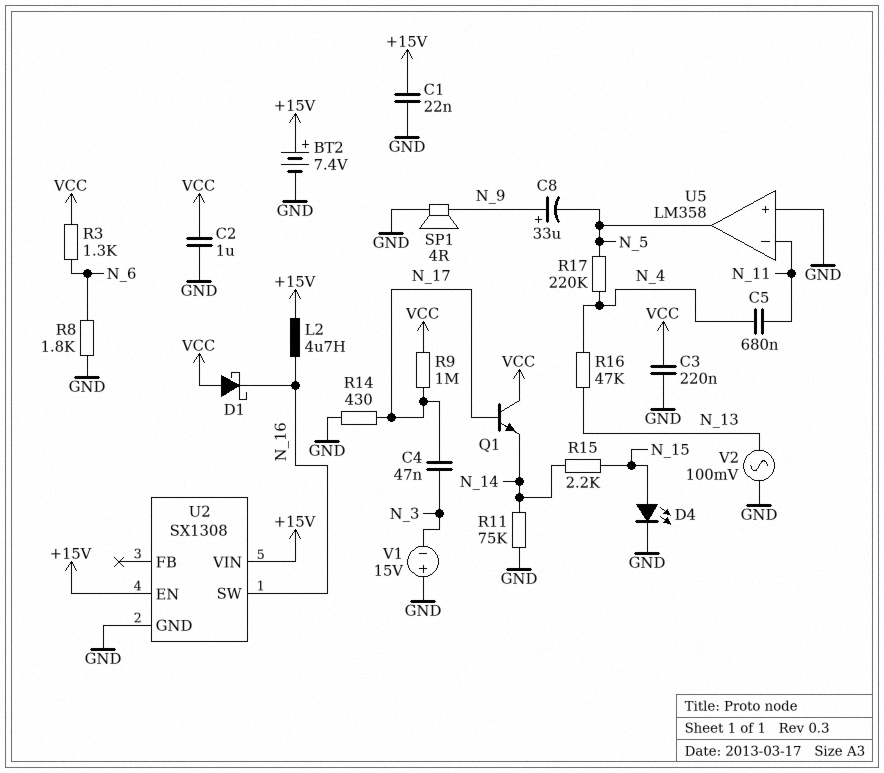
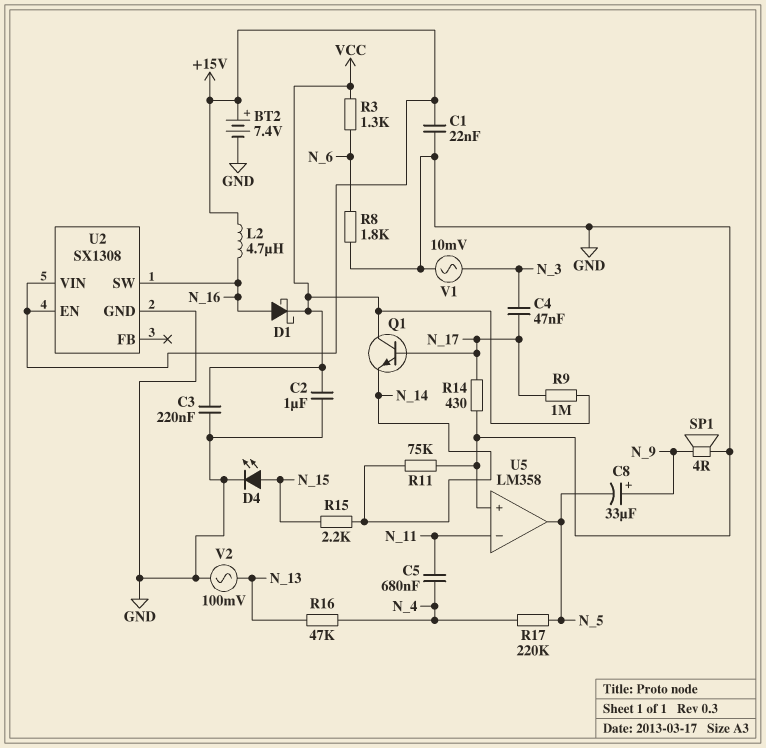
D1: schottky (A VCC, K N_16) -> schottky (A N_16, K VCC)
V1: 15V (plus GND, minus N_3) -> AC 10mV (GND, N_3)

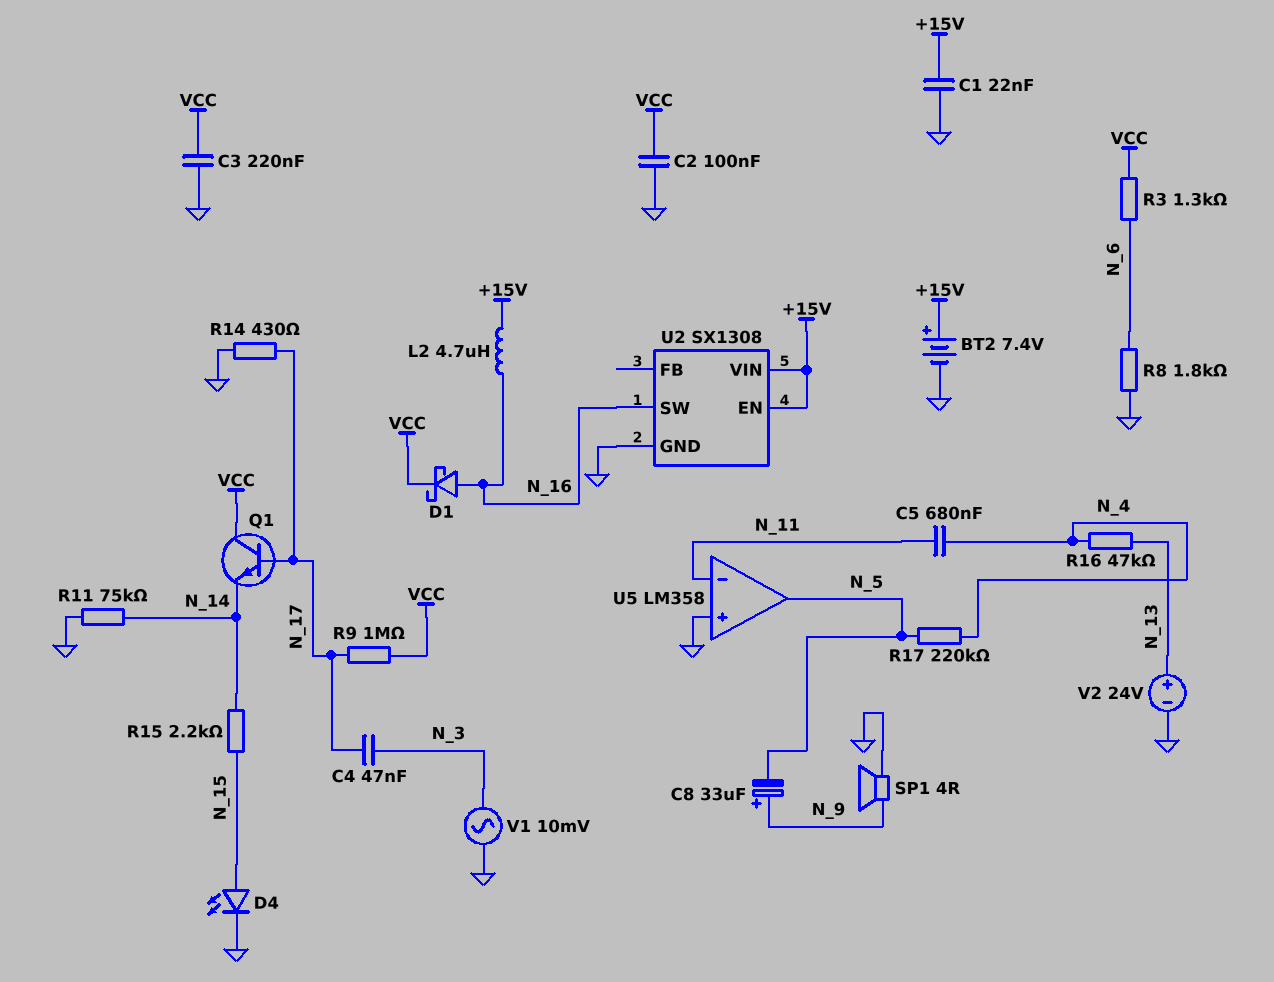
C2: 1uF (GND, VCC) -> 100nF (GND, VCC)
V2: AC 100mV (GND, N_13) -> 24V (plus N_13, minus GND)

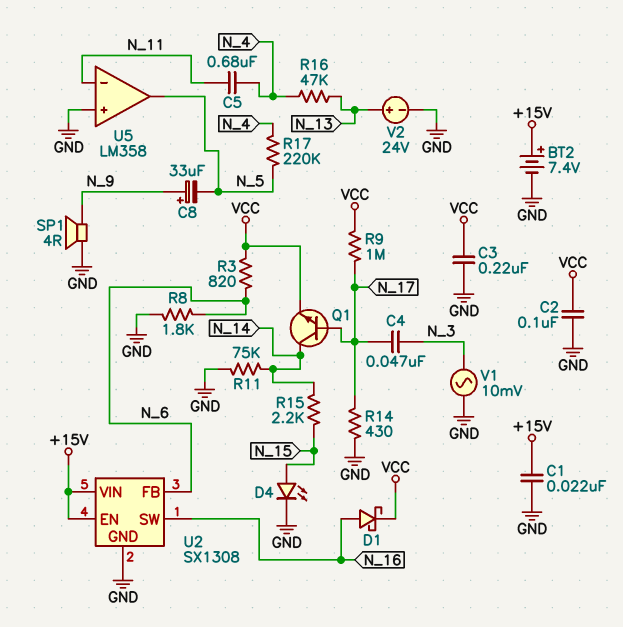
L2: 4.7uH (+15V, N_16) -> none
Q1: NPN (B N_17, C VCC, E N_14) -> NPN (B N_17, C N_14, E VCC)
R3: 1.3k (N_6, VCC) -> 820 (N_6, VCC)
U2 pin FB: none -> N_6

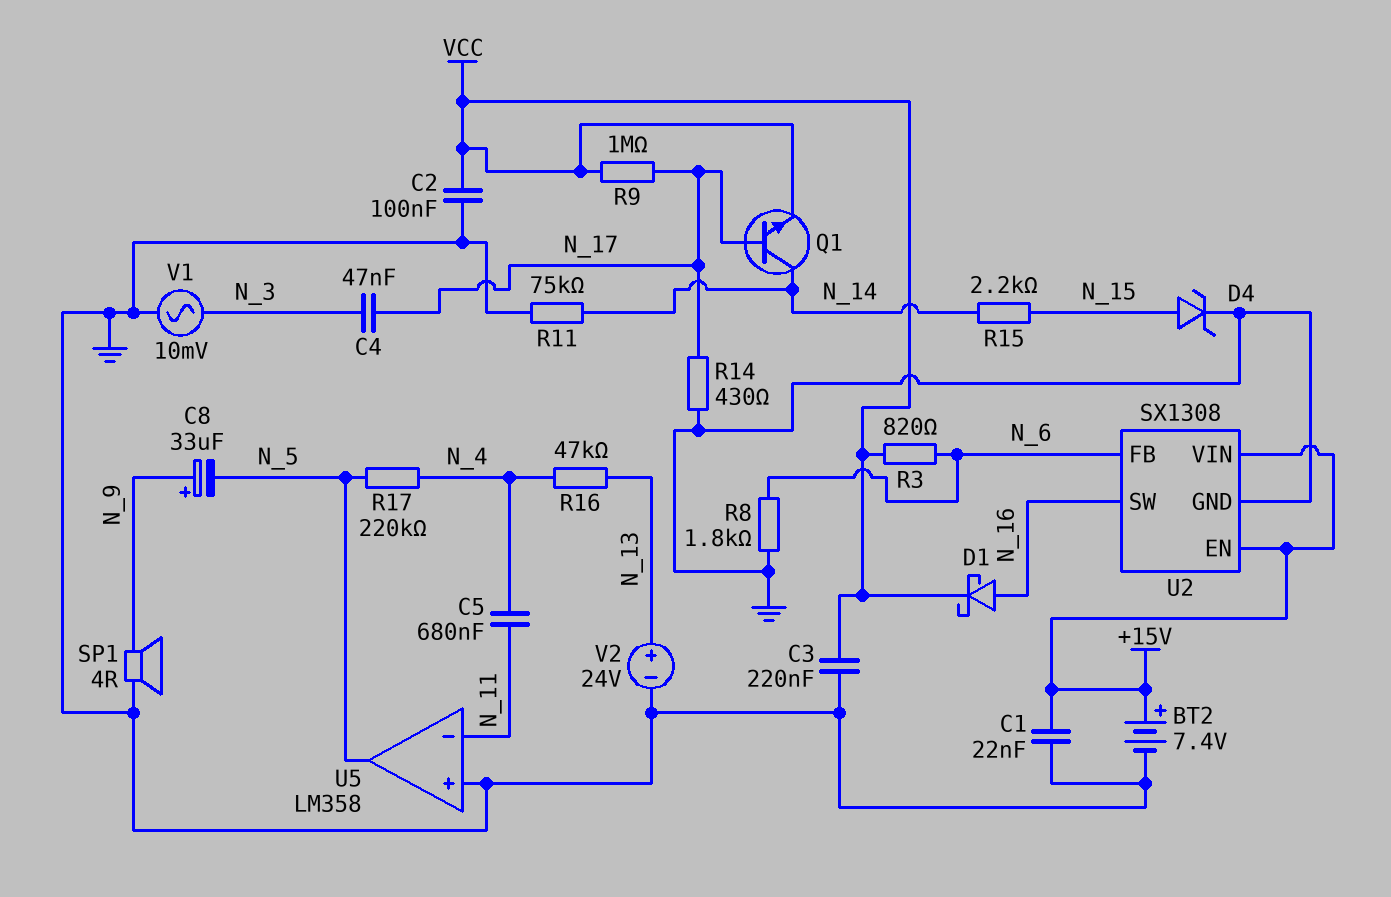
D4: LED (A N_15, K GND) -> zener (A N_15, K GND)

